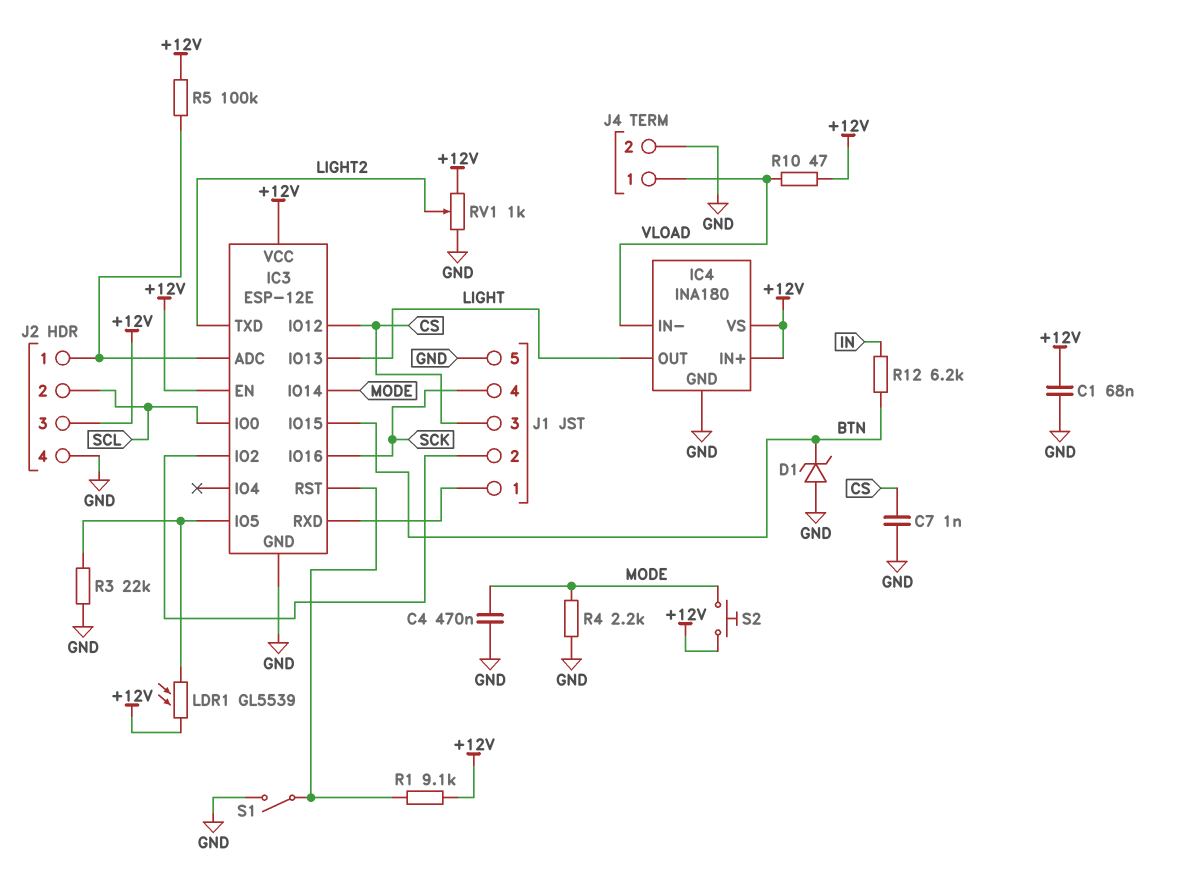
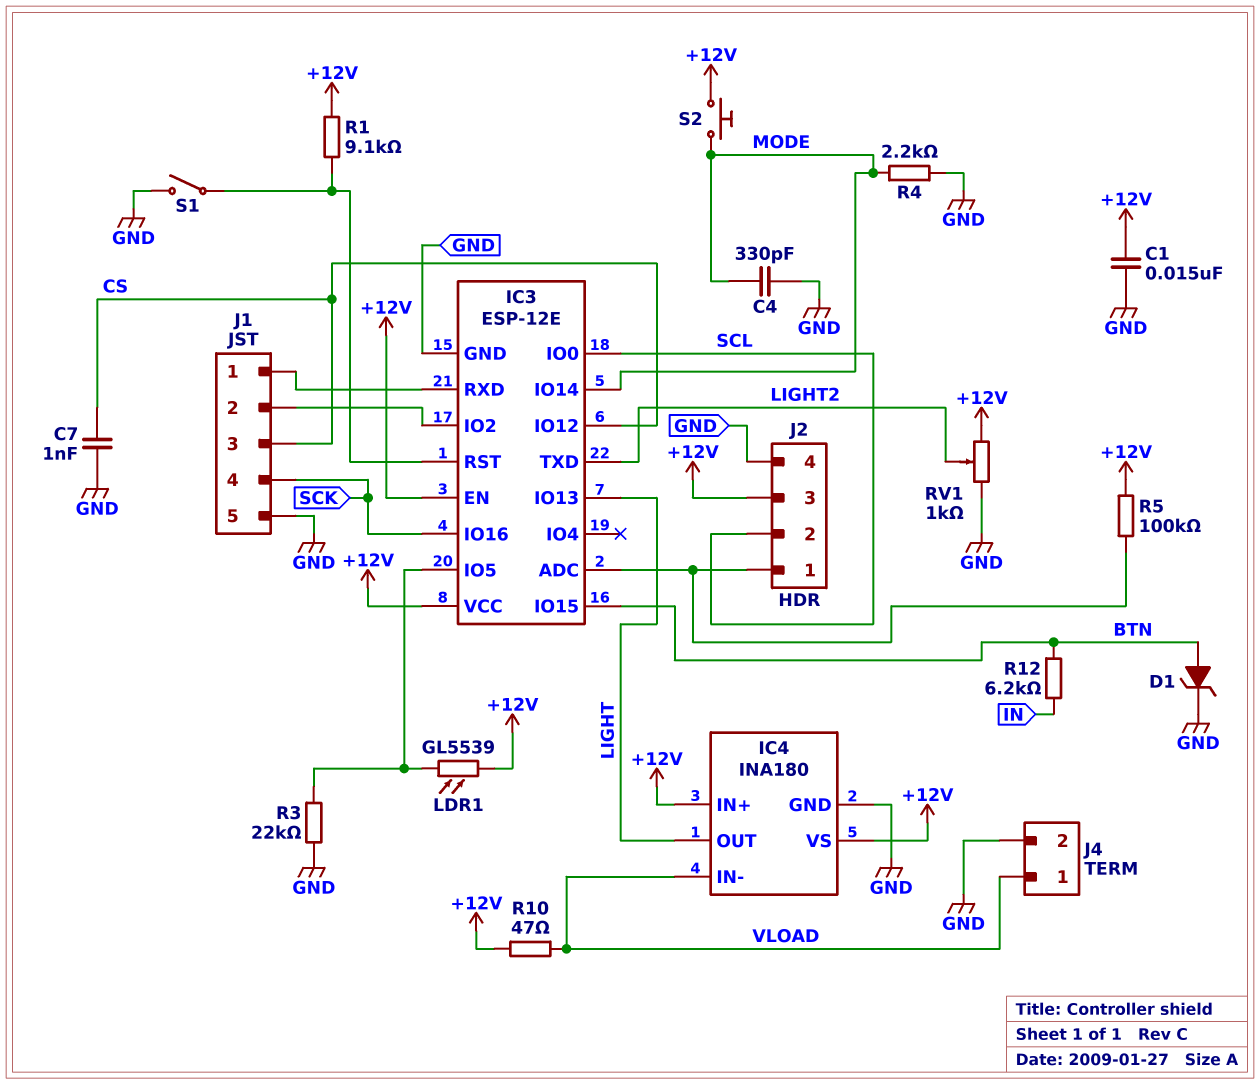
C1: 68nF (+12V, GND) -> 15nF (+12V, GND)
C4: 470nF (GND, MODE) -> 330pF (GND, MODE)
D1: zener (A GND, K BTN) -> zener (A BTN, K GND)

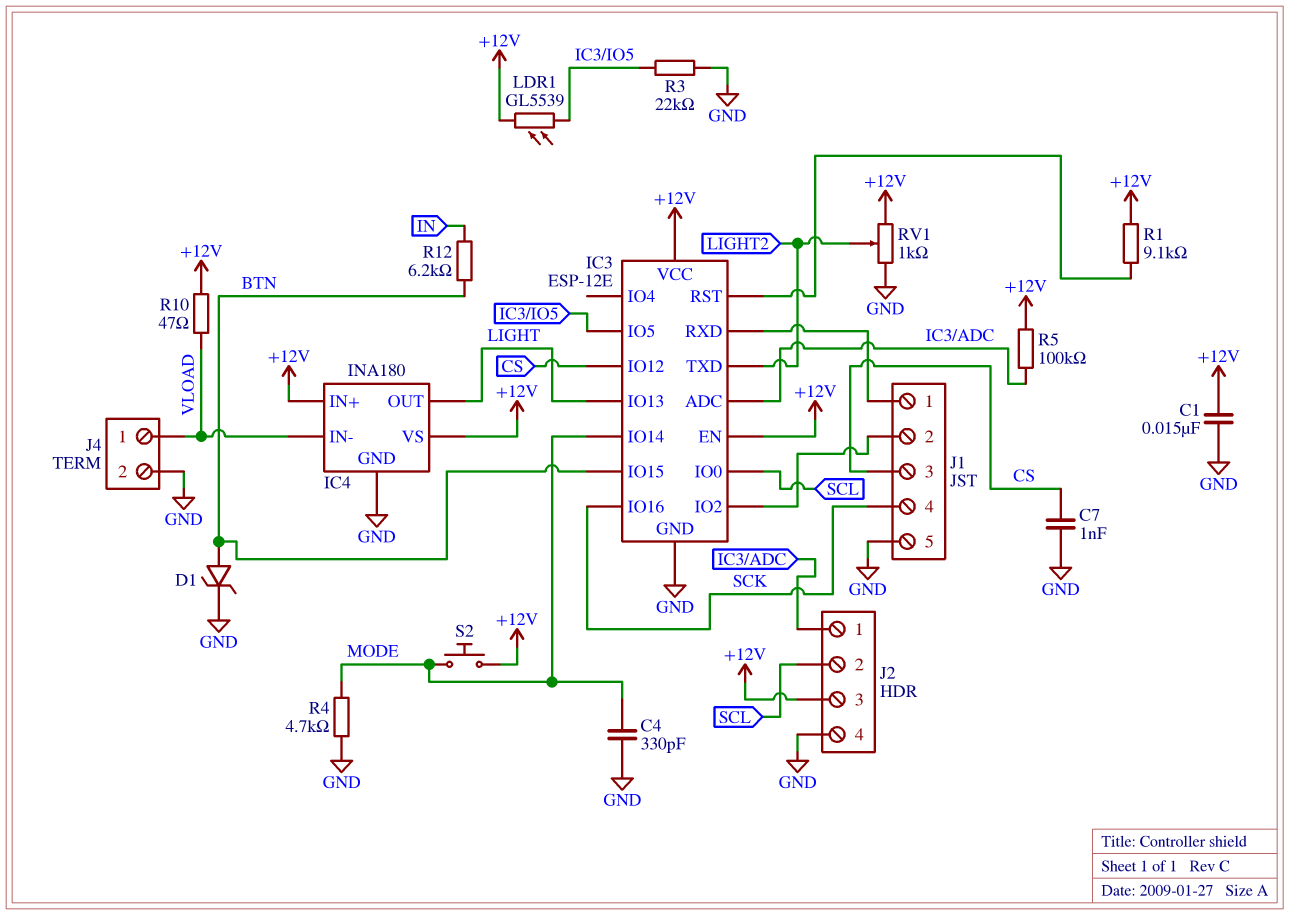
R4: 2.2k (GND, MODE) -> 4.7k (GND, MODE)
S1: switch (GND, IC3/RST) -> none

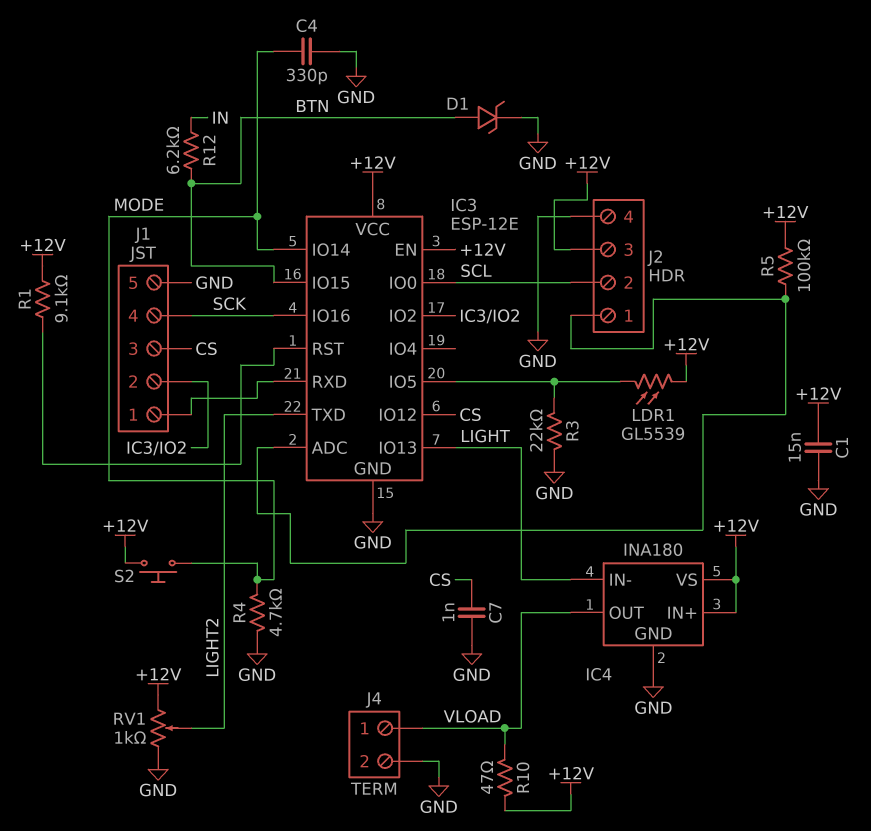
IC4 pin IN-: VLOAD -> LIGHT
IC4 pin OUT: LIGHT -> VLOAD

